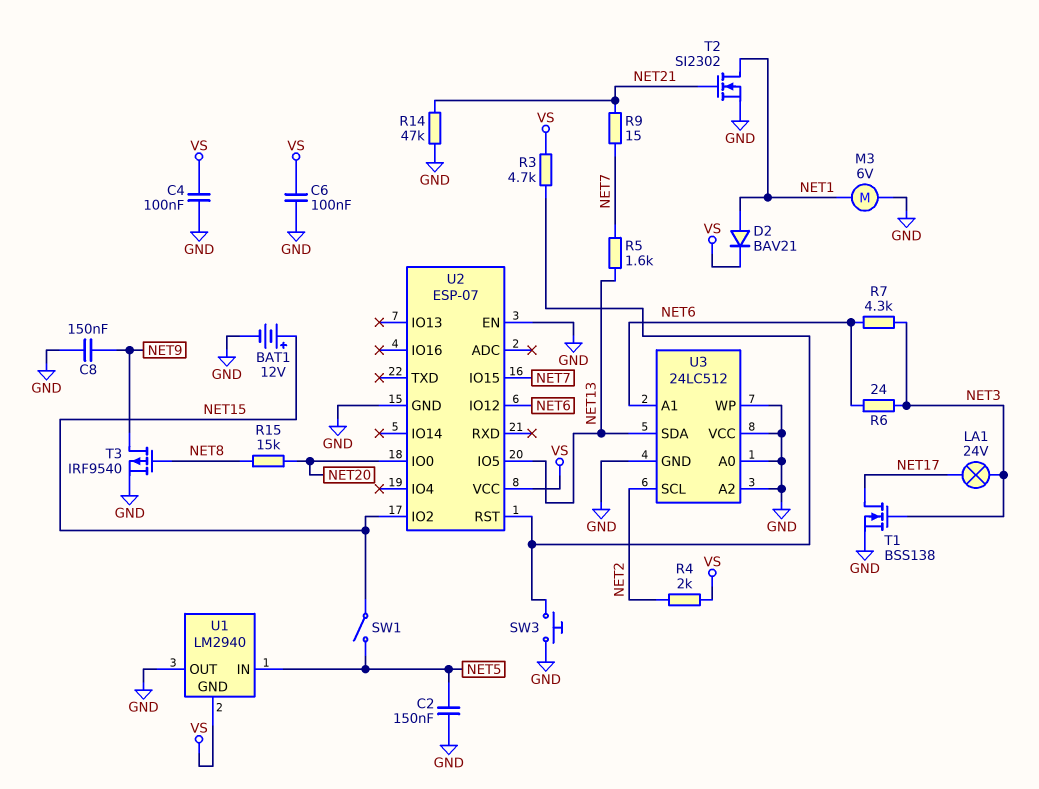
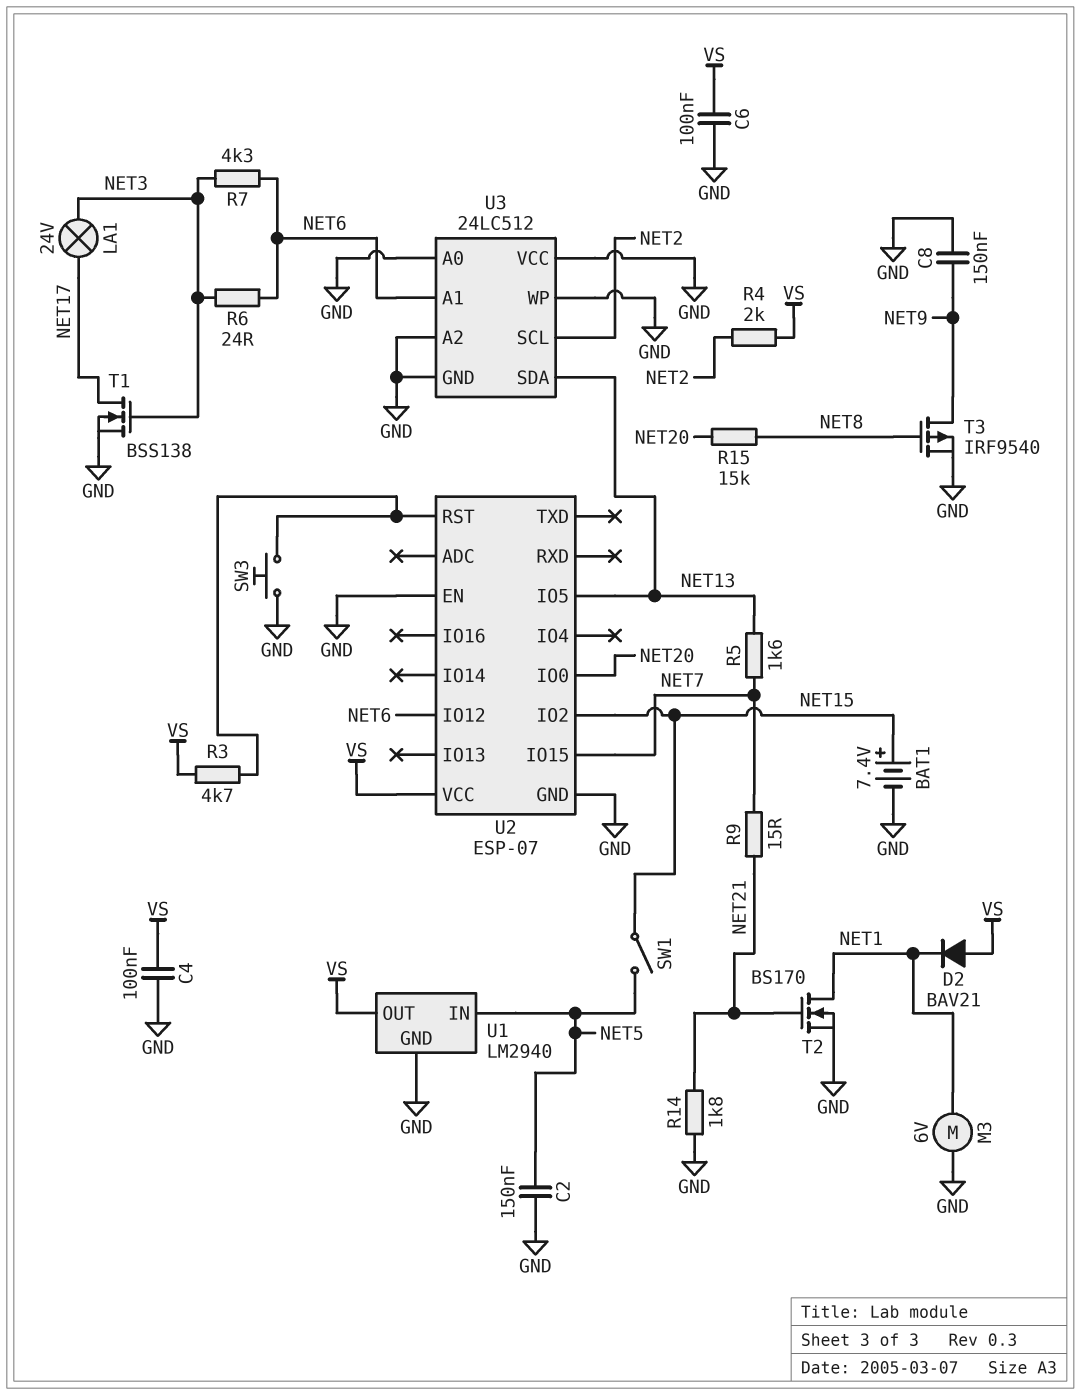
BAT1: 12V (plus NET15, minus GND) -> 7.4V (plus NET15, minus GND)
D2: diode BAV21 (A NET1, K VS) -> diode BAV21 (A VS, K NET1)
R14: 47k (GND, NET21) -> 1.8k (GND, NET21)
T2: NMOS SI2302 (G NET21, D NET1, S GND) -> NMOS BS170 (G NET21, D NET1, S GND)
U1 pin GND: VS -> GND
U1 pin OUT: GND -> VS

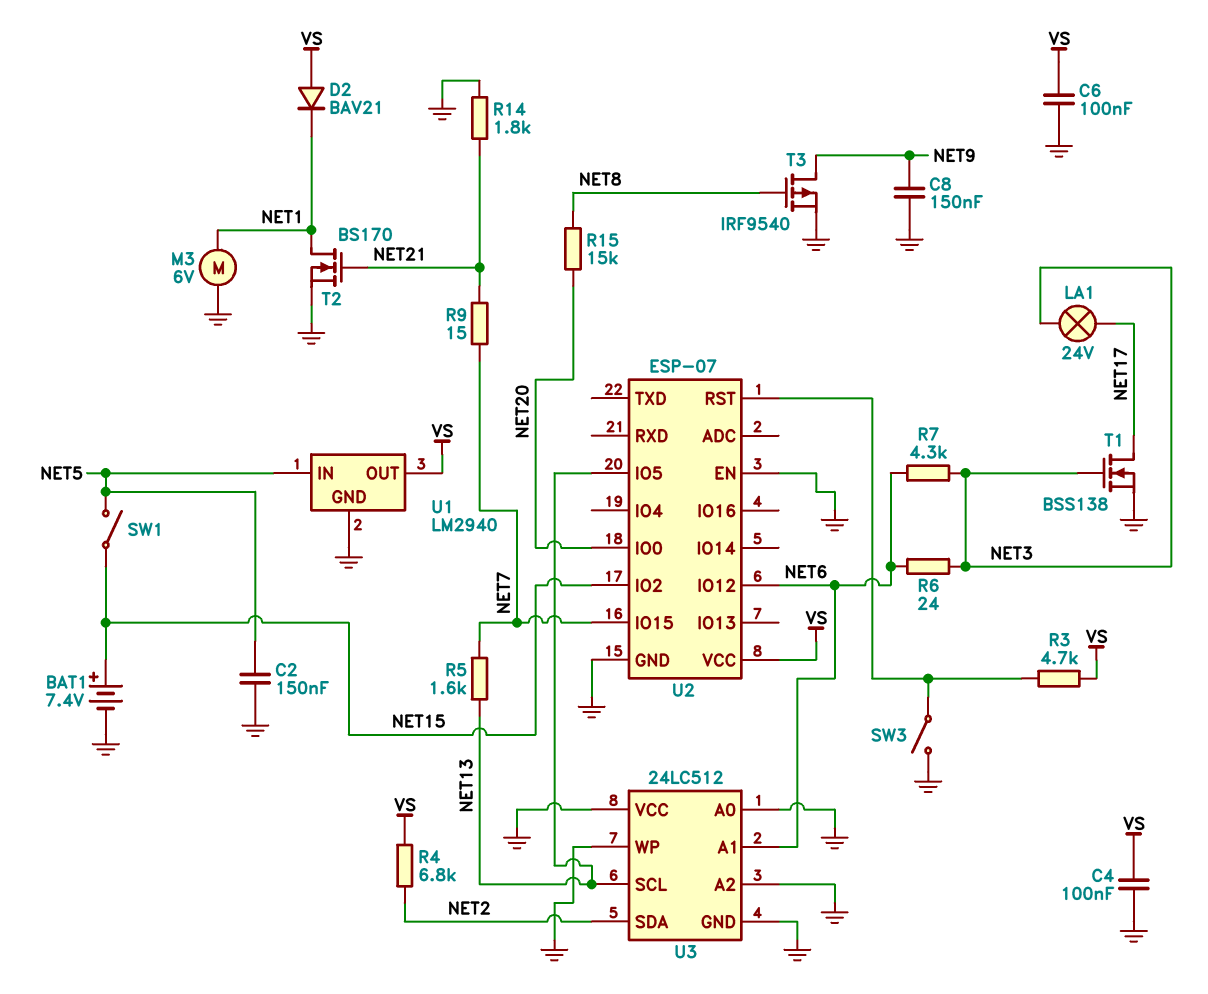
R4: 2k (NET2, VS) -> 6.8k (NET2, VS)
SW3: button (GND, U2/RST) -> switch (GND, U2/RST)
U3 pin SCL: NET2 -> NET13
U3 pin SDA: NET13 -> NET2

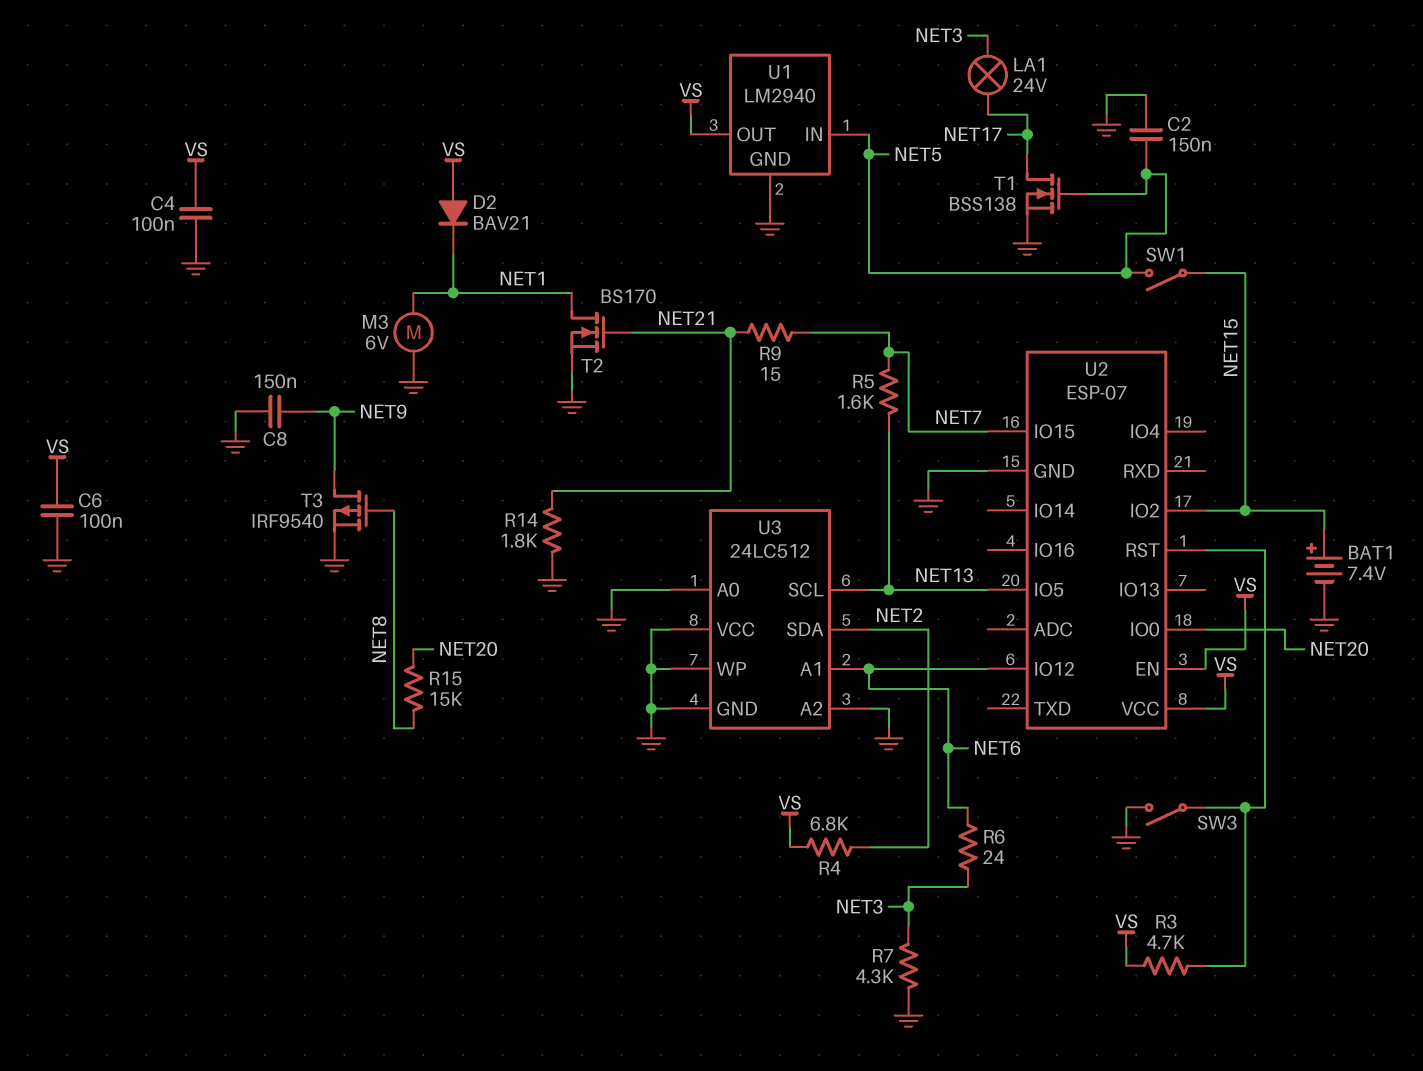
R7: 4.3k (NET3, NET6) -> 4.3k (GND, NET3)
T1: NMOS BSS138 (G NET3, D NET17, S GND) -> NMOS BSS138 (G NET5, D NET17, S GND)
U2 pin EN: GND -> VS

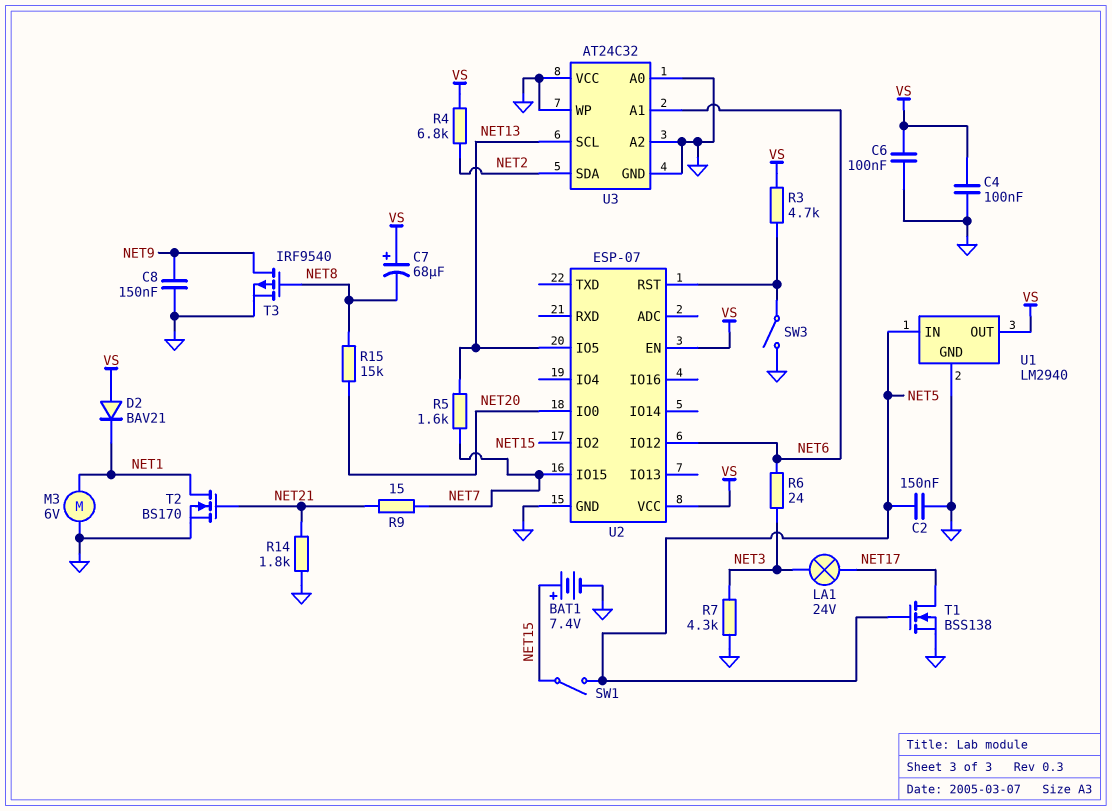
C7: none -> 68uF (plus VS, minus NET8)
U3: 24LC512 -> AT24C32

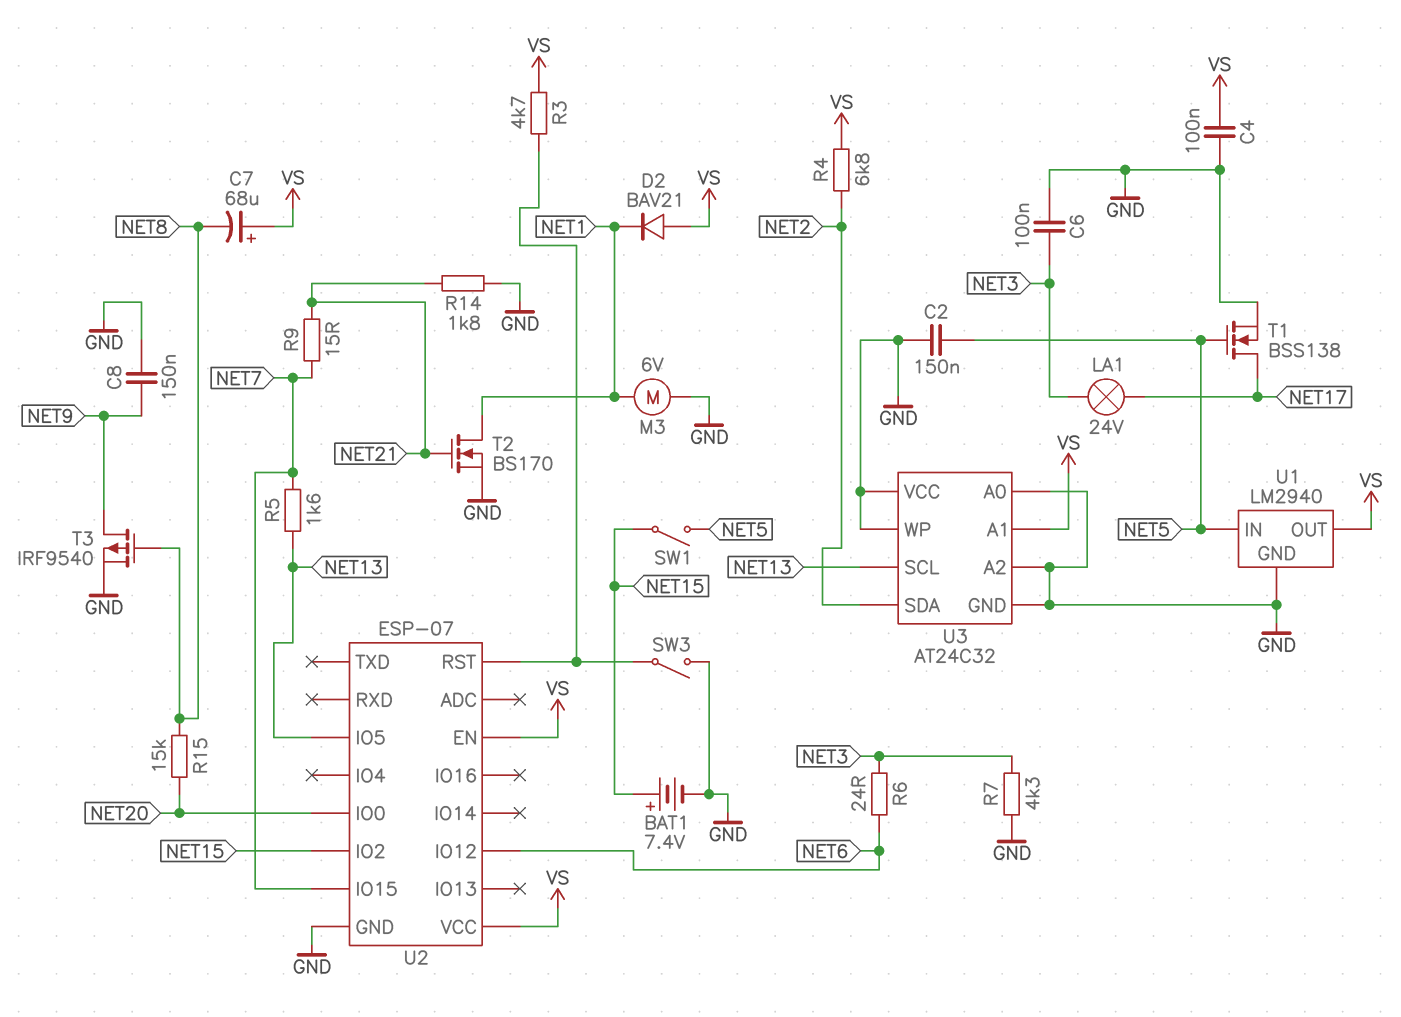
C6: 100nF (GND, VS) -> 100nF (GND, NET3)
U3 pin A1: NET6 -> VS

